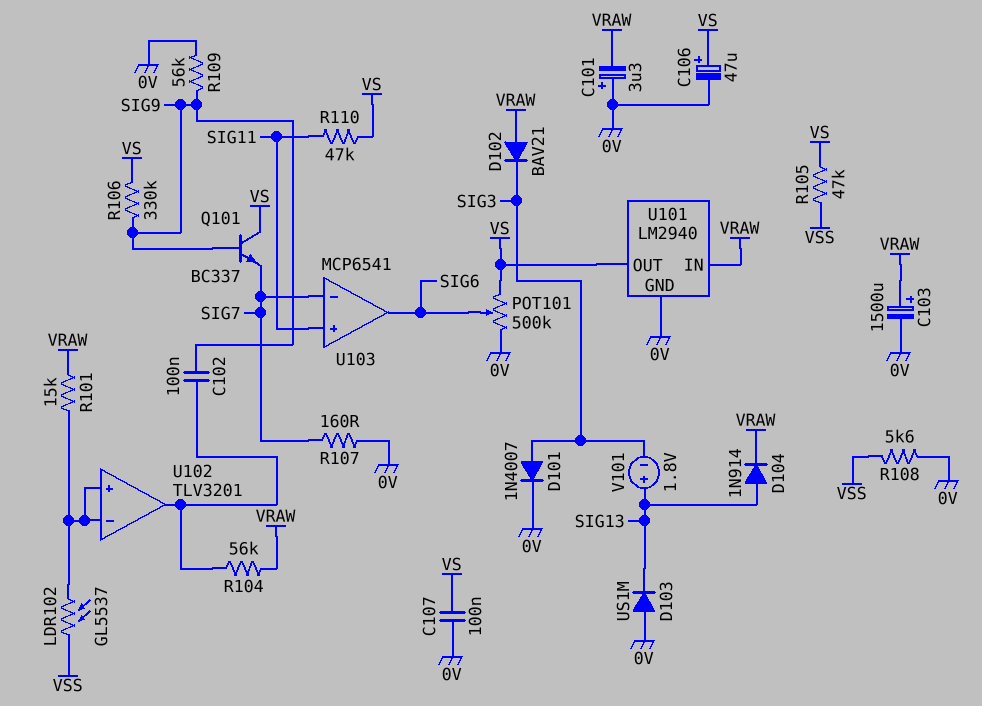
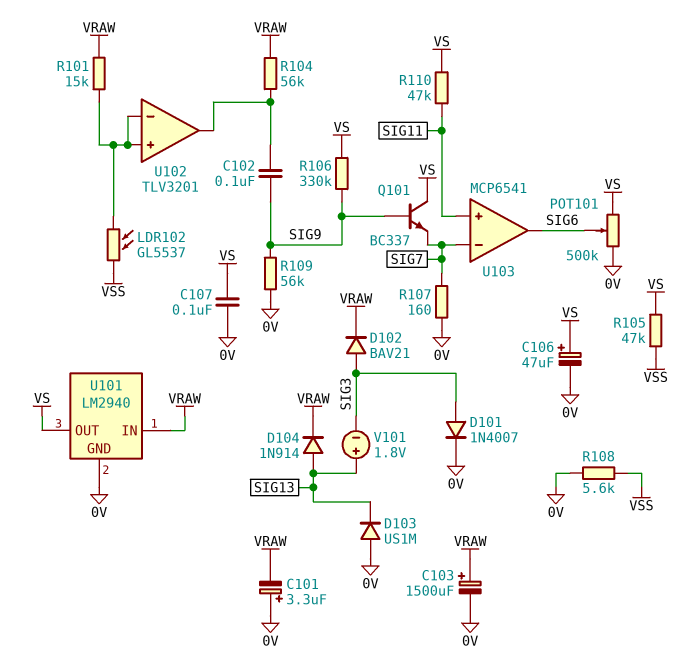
D102: diode BAV21 (A VRAW, K SIG3) -> diode BAV21 (A SIG3, K VRAW)

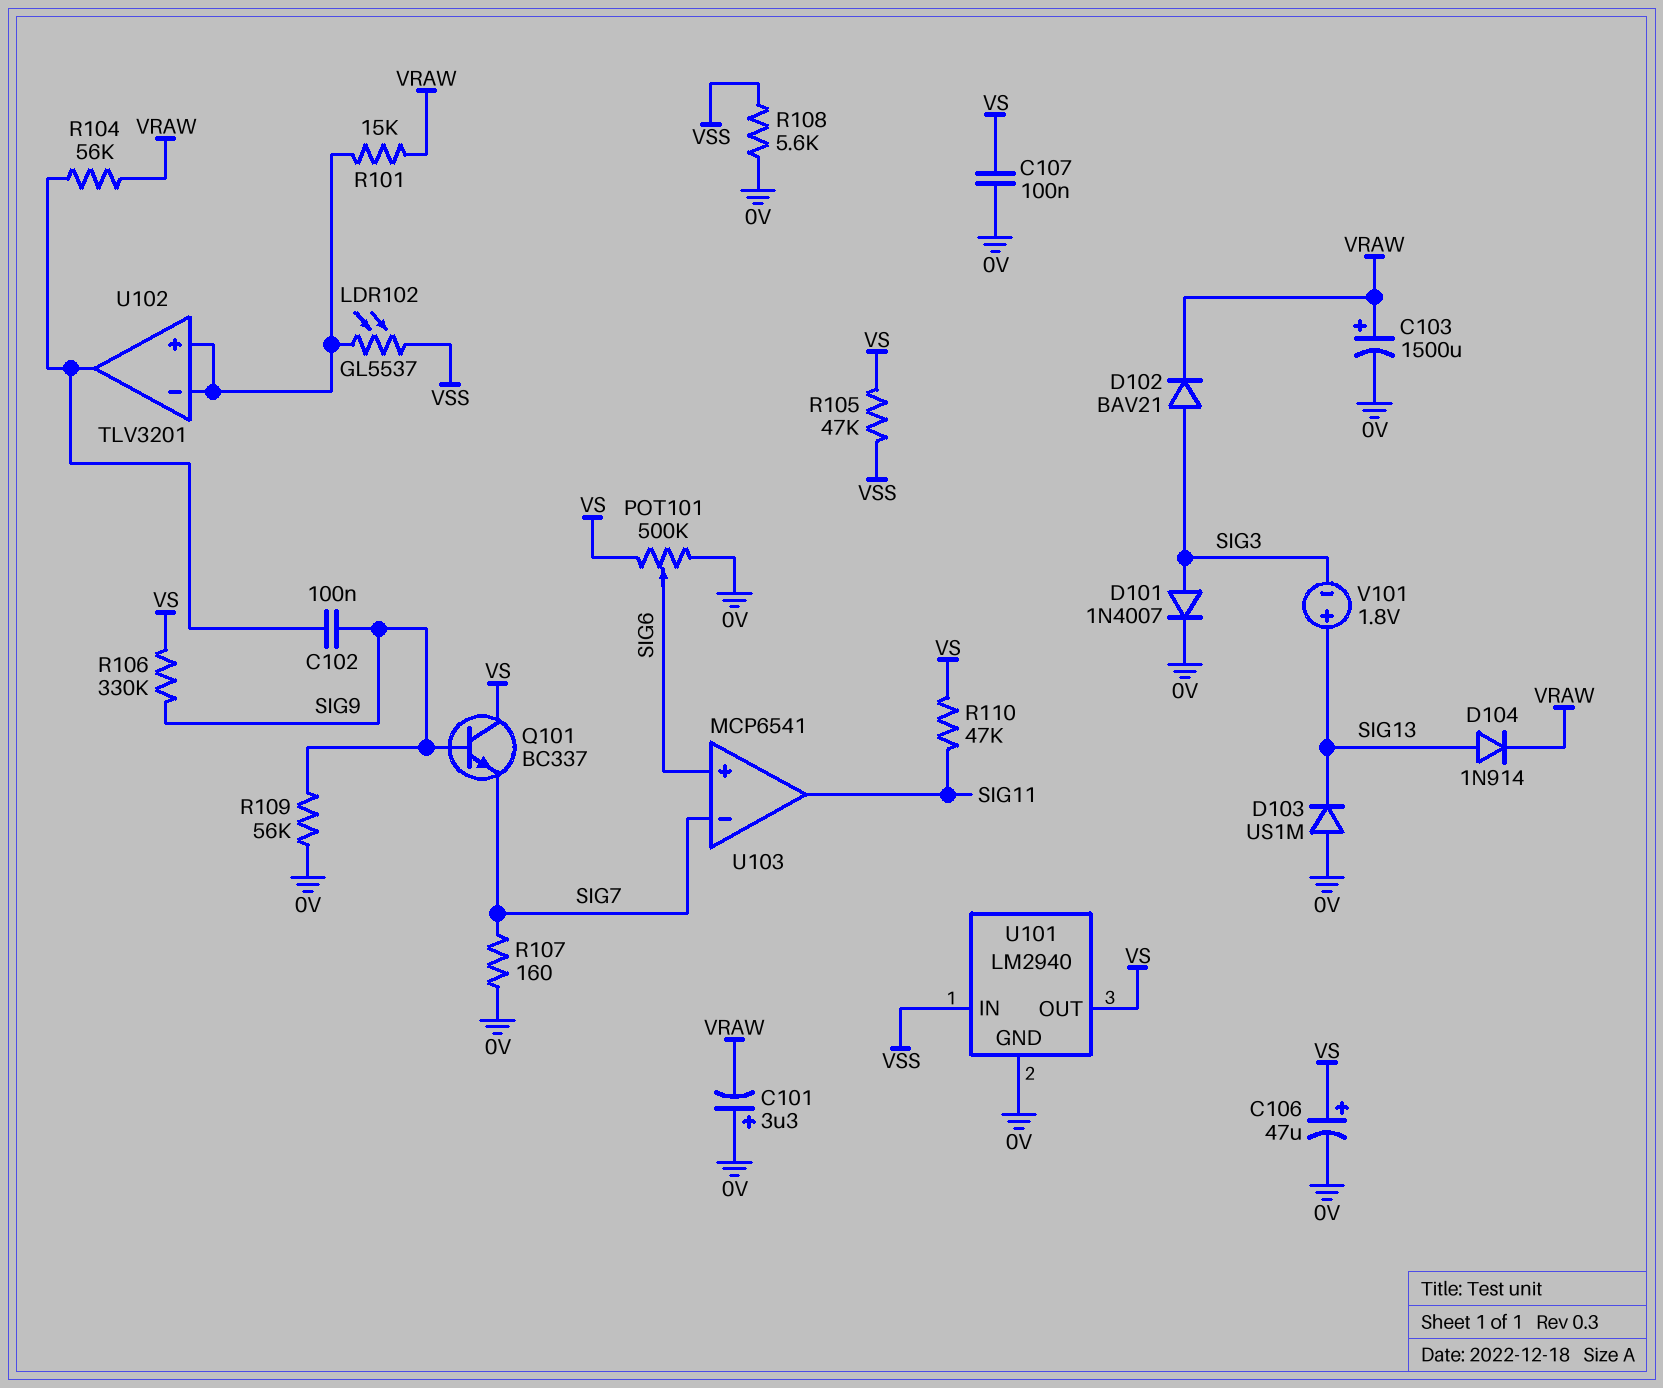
U101 pin IN: VRAW -> VSS
U103 pin in+: SIG11 -> SIG6
U103 pin out: SIG6 -> SIG11

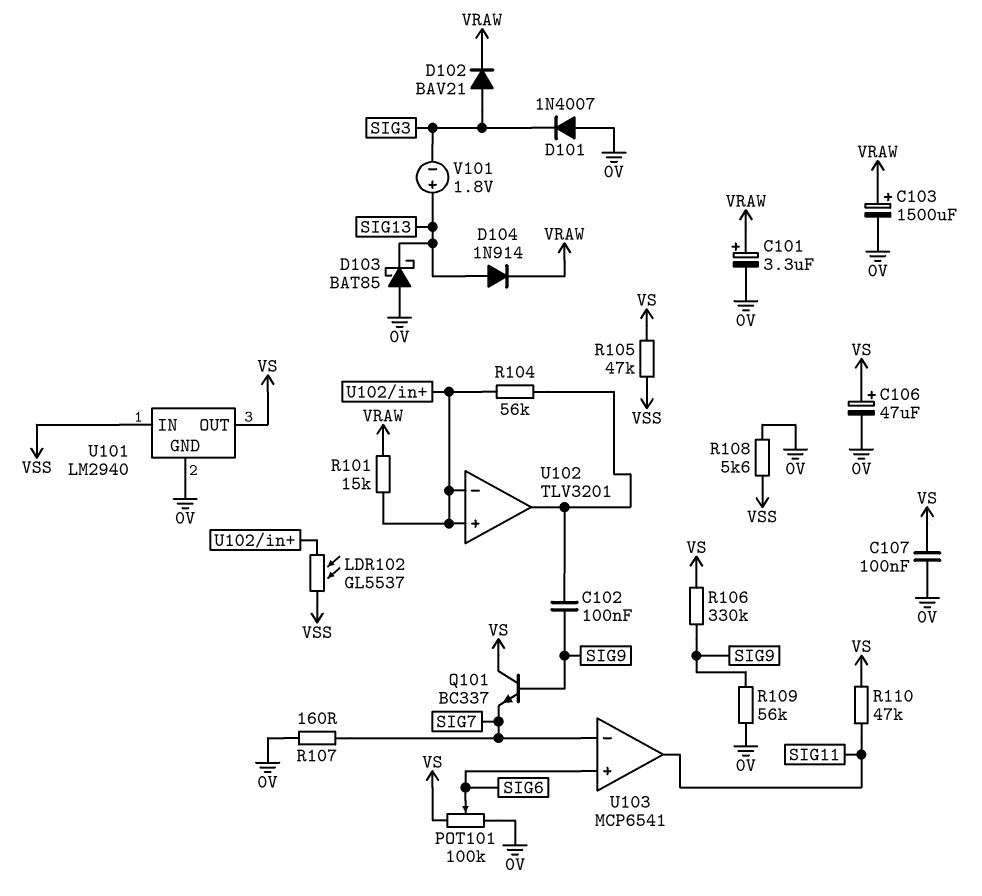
C101: 3.3uF (plus 0V, minus VRAW) -> 3.3uF (plus VRAW, minus 0V)
D101: diode 1N4007 (A SIG3, K 0V) -> diode 1N4007 (A 0V, K SIG3)
D103: diode US1M (A 0V, K SIG13) -> schottky BAT85 (A 0V, K SIG13)
POT101: 500k (0V, VS, wiper SIG6) -> 100k (0V, VS, wiper SIG6)
R104: 56k (U102/out, VRAW) -> 56k (U102/in+, U102/out)

